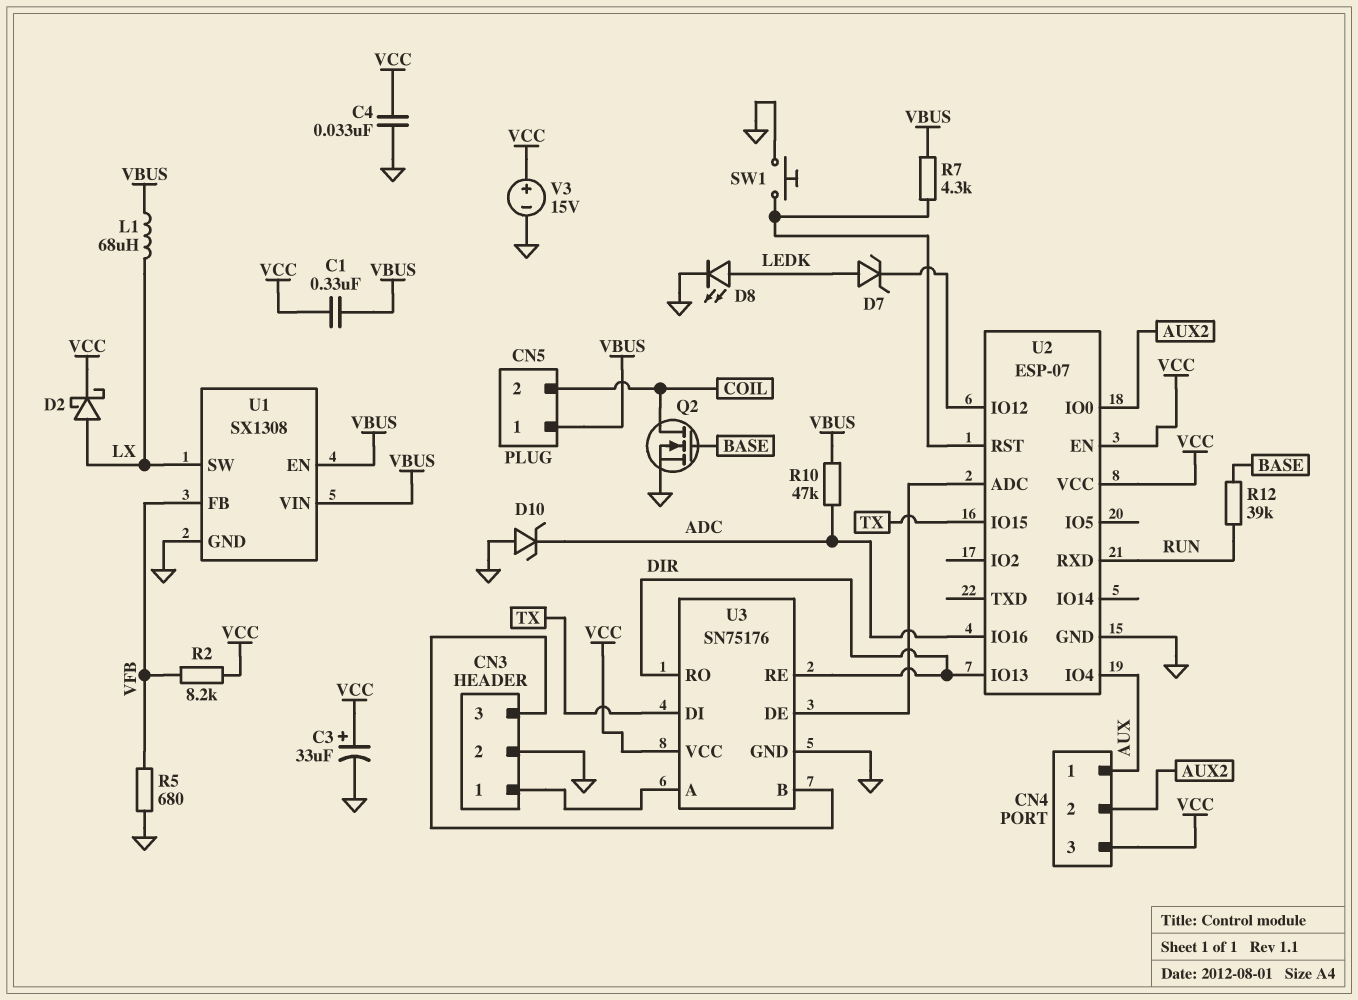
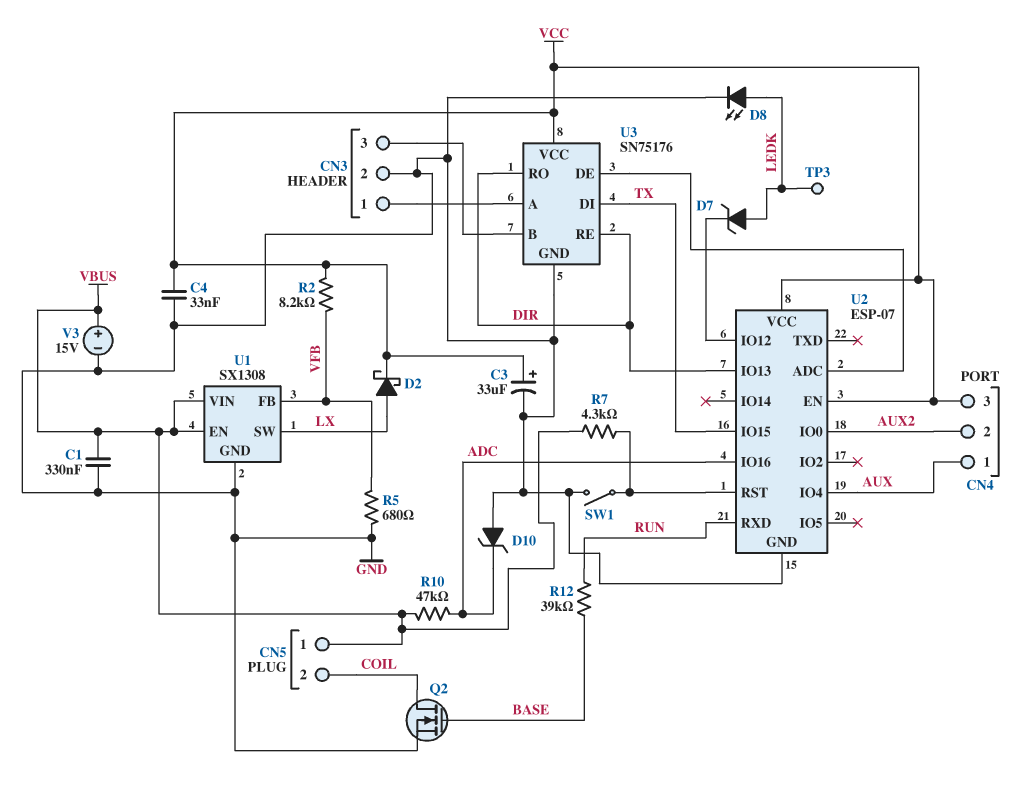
C1: 330nF (VBUS, VCC) -> 330nF (GND, VBUS)
L1: 68uH (LX, VBUS) -> none
SW1: button (GND, U2/RST) -> switch (GND, U2/RST)
TP3: none -> test point (LEDK)
V3: 15V (plus VCC, minus GND) -> 15V (plus VBUS, minus GND)

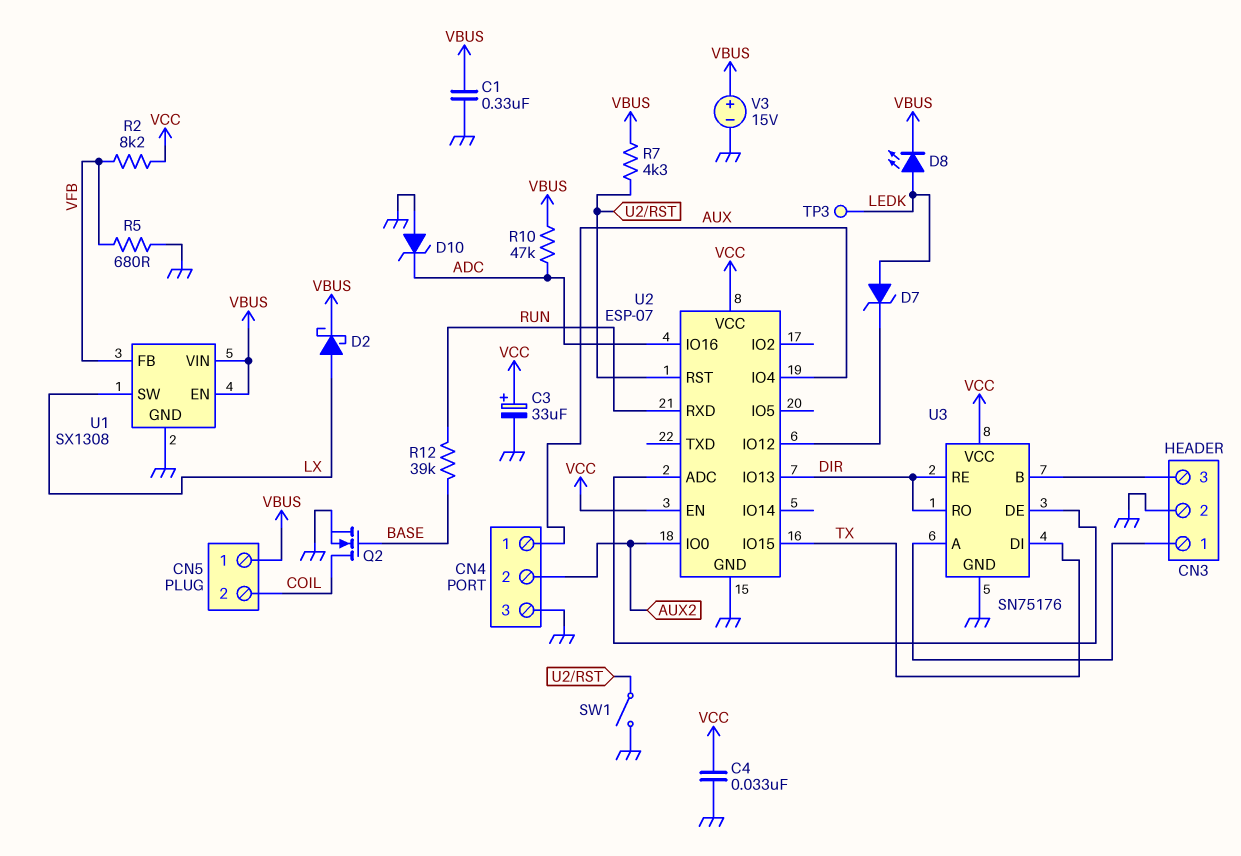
CN4 pin 3: VCC -> GND
D2: schottky (A LX, K VCC) -> schottky (A LX, K VBUS)
D8: LED (A LEDK, K GND) -> LED (A LEDK, K VBUS)

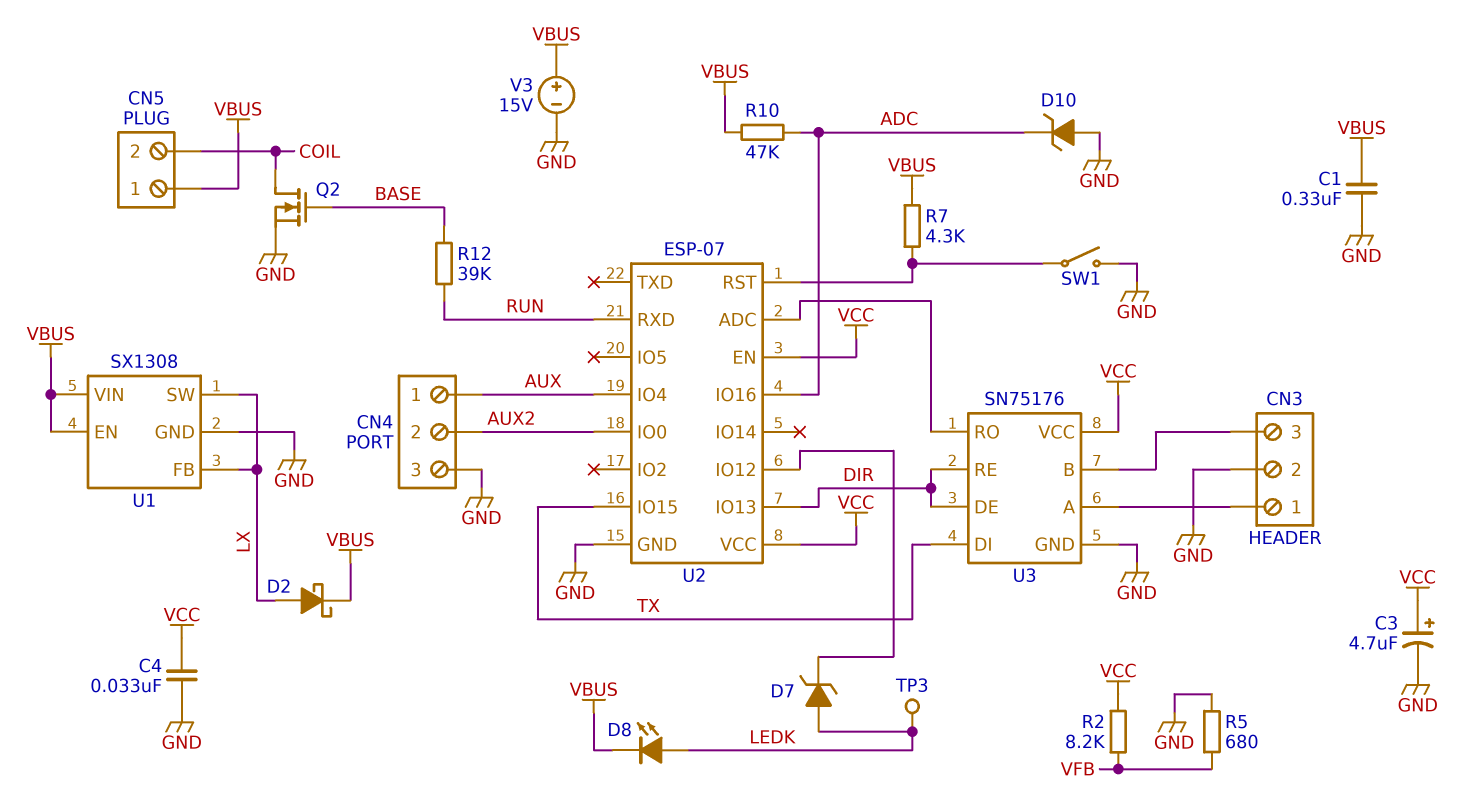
C3: 33uF (plus VCC, minus GND) -> 4.7uF (plus VCC, minus GND)
U1 pin FB: VFB -> LX
U3 pin DE: U2/ADC -> DIR
U3 pin RO: DIR -> U2/ADC

